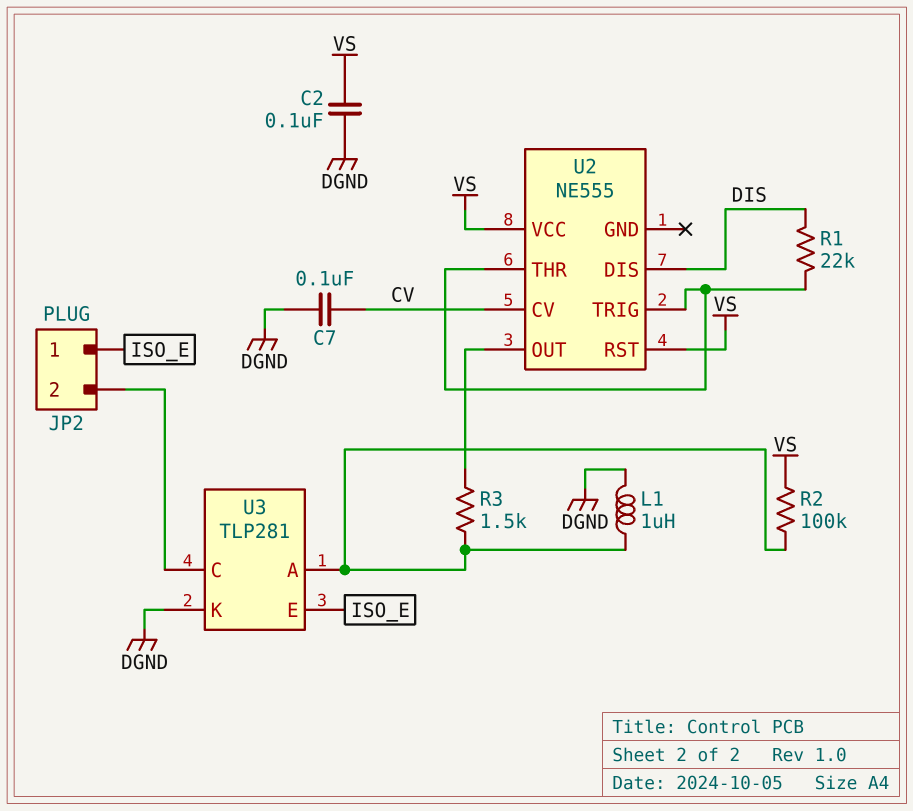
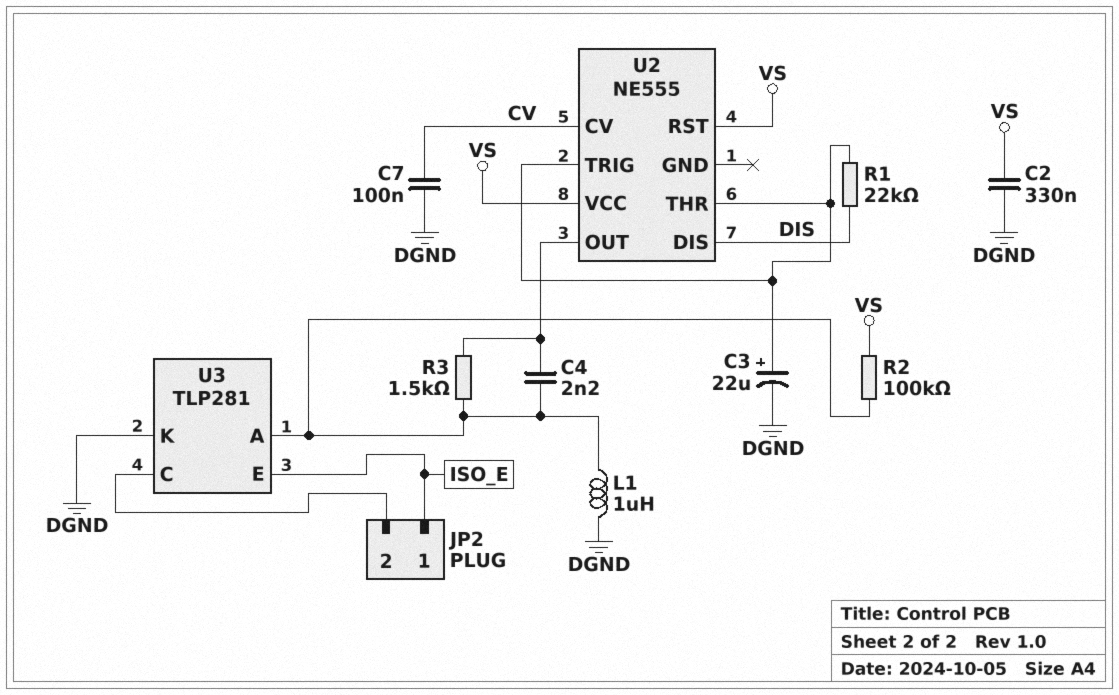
C2: 100nF (DGND, VS) -> 330nF (DGND, VS)
C3: none -> 22uF (plus U2/THR, minus DGND)
C4: none -> 2.2nF (U2/OUT, U3/A)

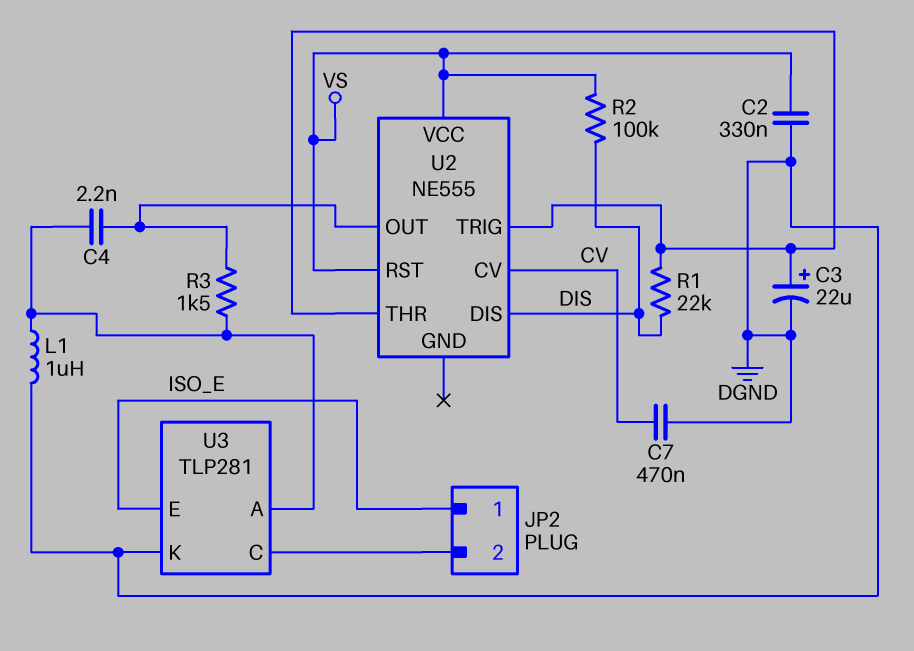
C7: 100nF (CV, DGND) -> 470nF (CV, DGND)
R2: 100k (U3/A, VS) -> 100k (DIS, VS)

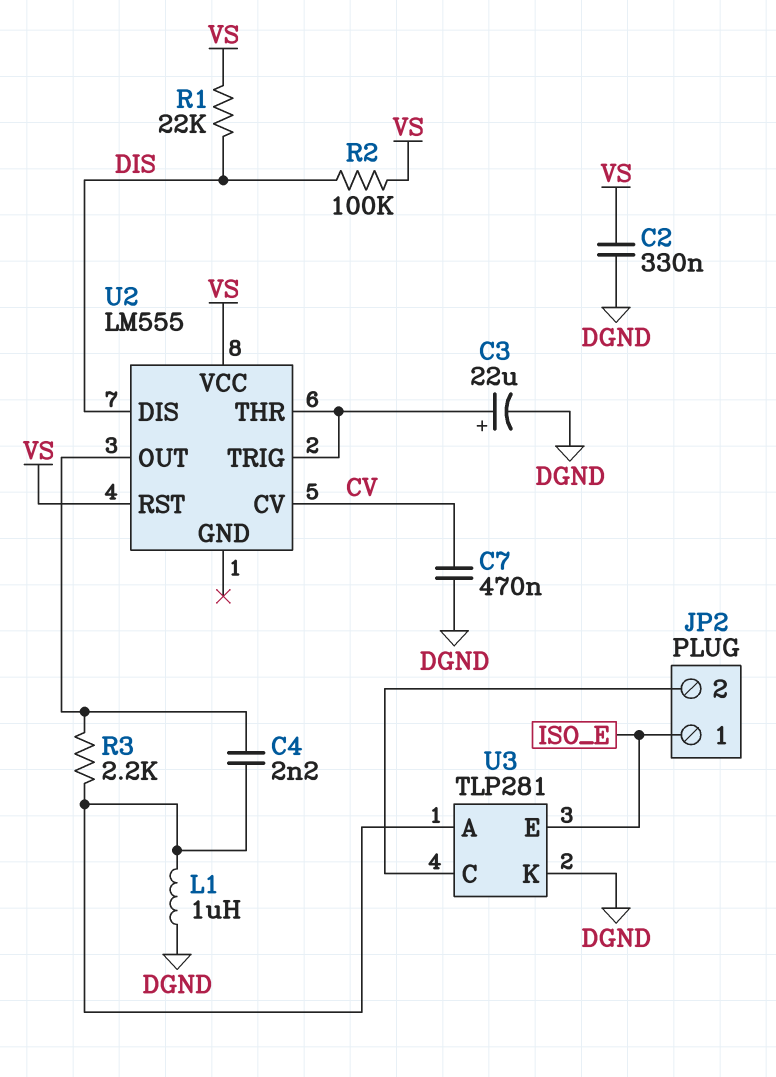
R1: 22k (DIS, U2/THR) -> 22k (DIS, VS)
R3: 1.5k (U2/OUT, U3/A) -> 2.2k (U2/OUT, U3/A)
U2: NE555 -> LM555

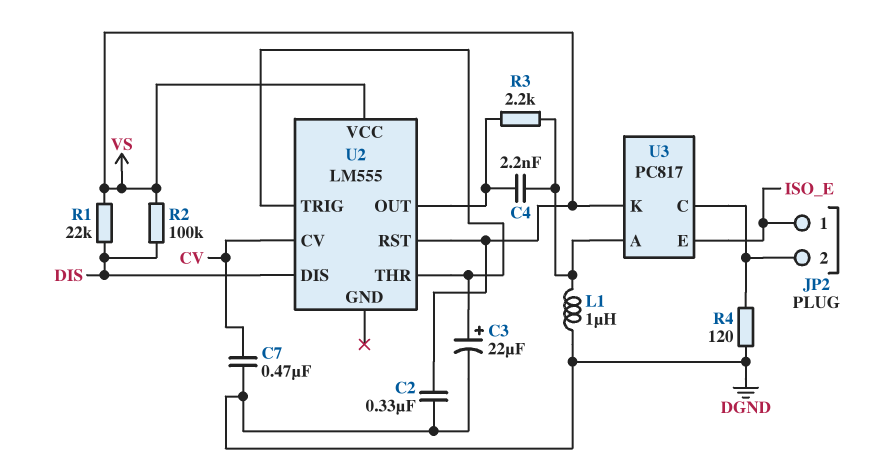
R4: none -> 120 (DGND, JP2/2)
U3: TLP281 -> PC817
U3 pin K: DGND -> VS

